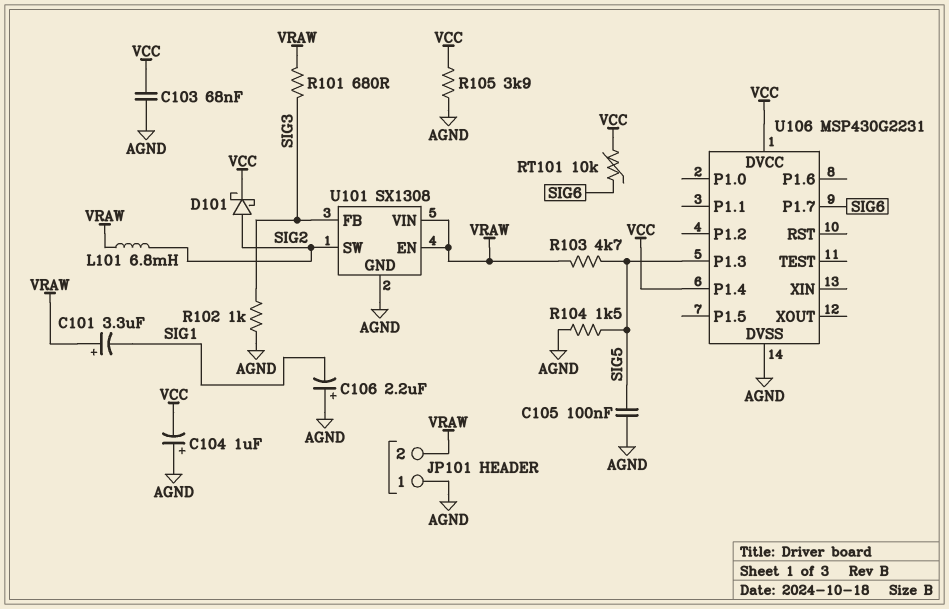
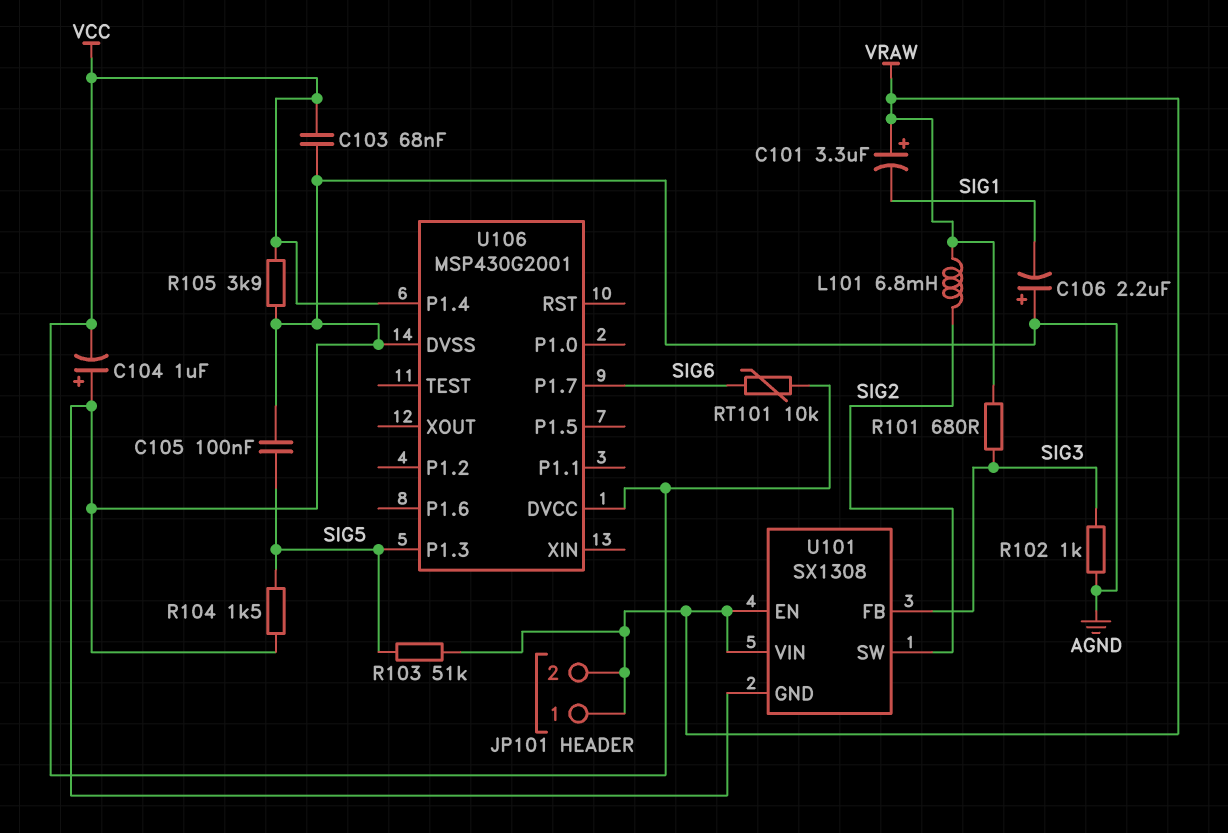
D101: schottky (A SIG2, K VCC) -> none
JP101 pin 1: AGND -> VRAW
R103: 4.7k (SIG5, VRAW) -> 51k (SIG5, VRAW)
U106: MSP430G2231 -> MSP430G2001

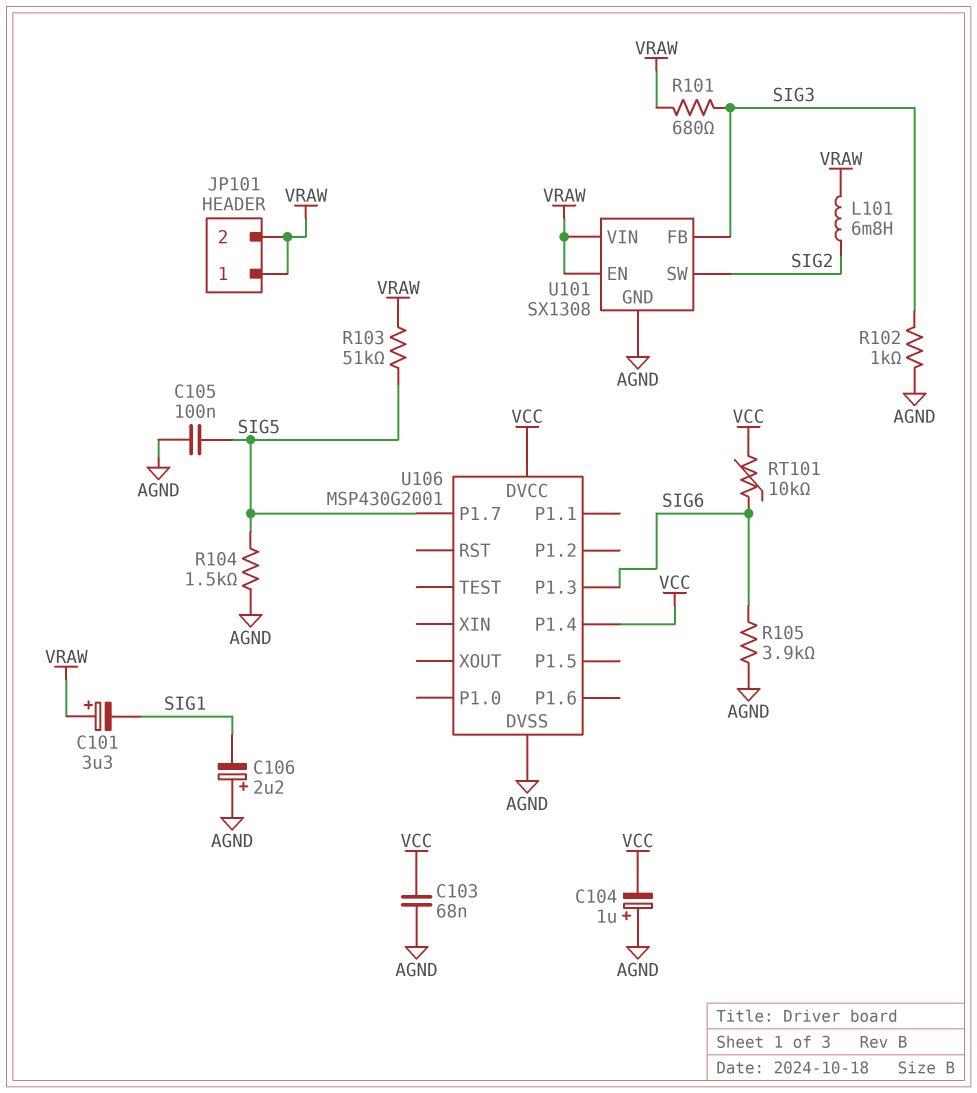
R105: 3.9k (AGND, VCC) -> 3.9k (AGND, SIG6)
U106 pin P1.3: SIG5 -> SIG6
U106 pin P1.7: SIG6 -> SIG5

